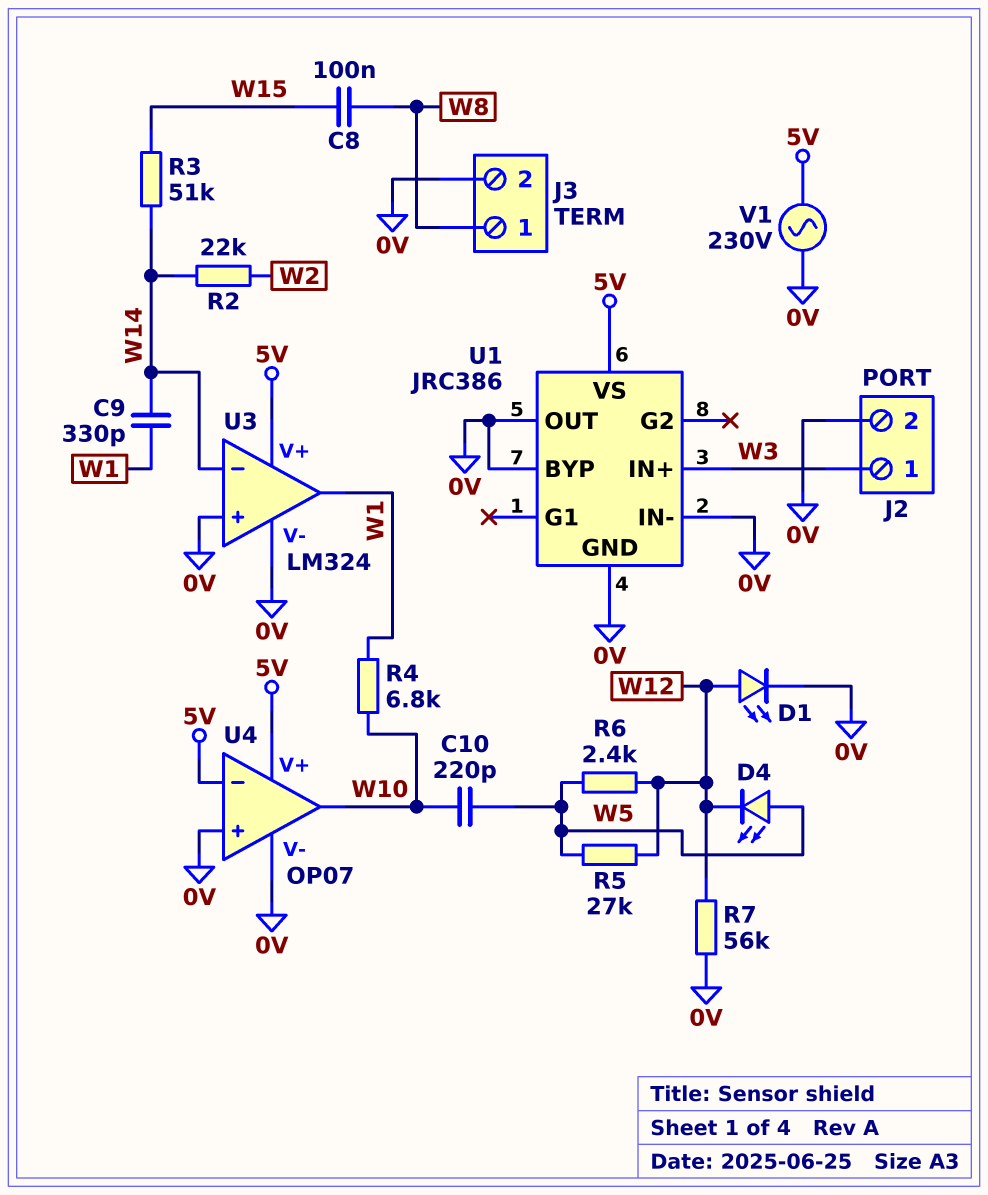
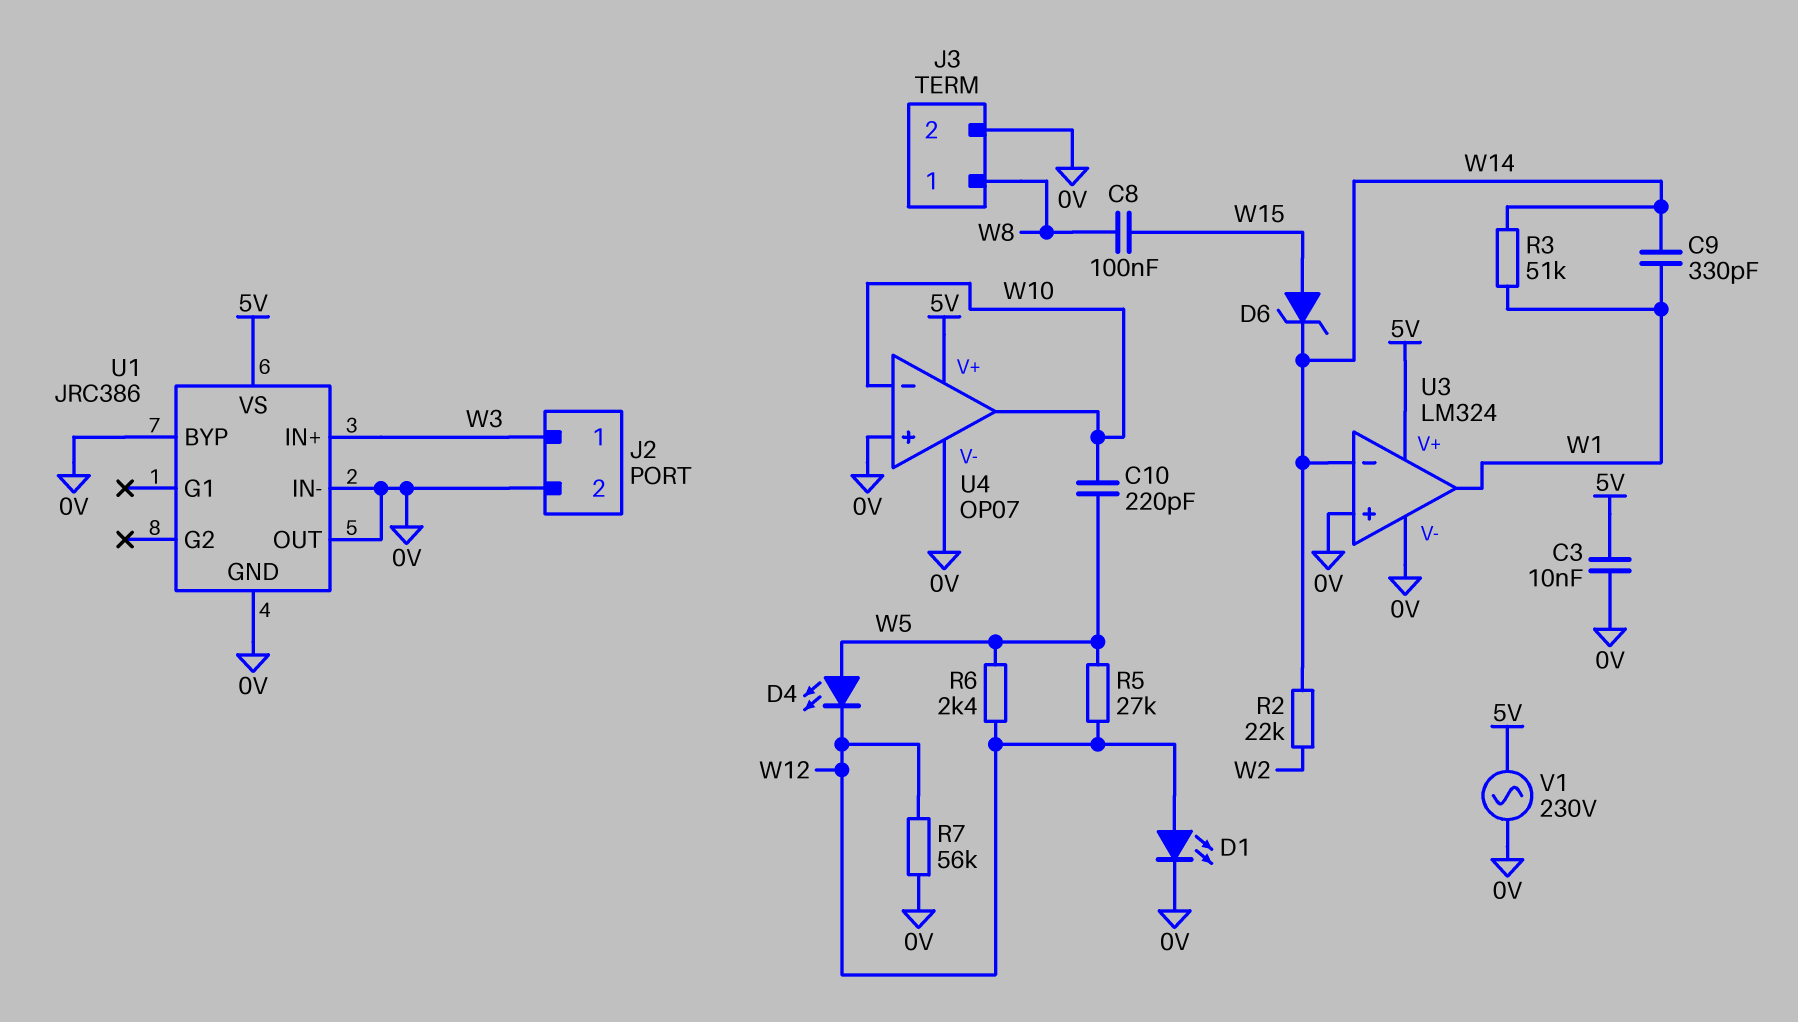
C3: none -> 10nF (0V, 5V)
D6: none -> zener (A W15, K W14)
R3: 51k (W14, W15) -> 51k (W1, W14)
R4: 6.8k (W1, W10) -> none
U4 pin in-: 5V -> W10

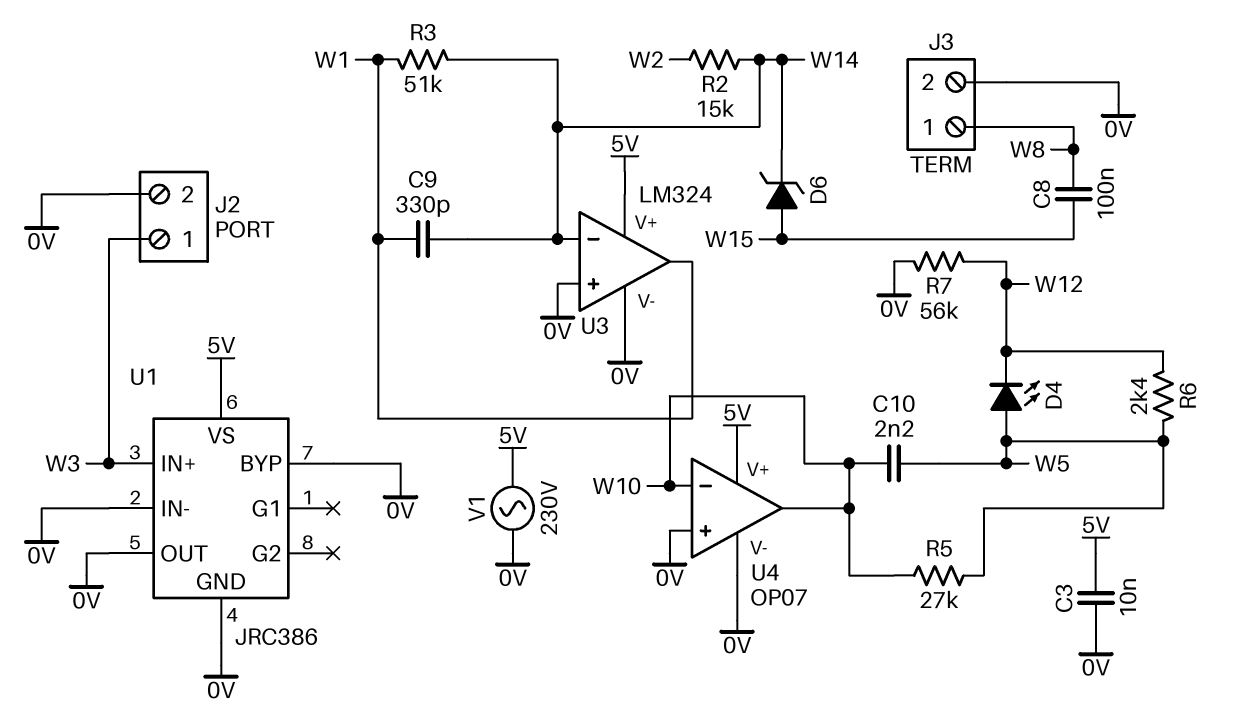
C10: 220pF (W5, W10) -> 2.2nF (W5, W10)
D1: LED (A W12, K 0V) -> none
R2: 22k (W2, W14) -> 15k (W2, W14)
R5: 27k (W5, W12) -> 27k (W5, W10)

